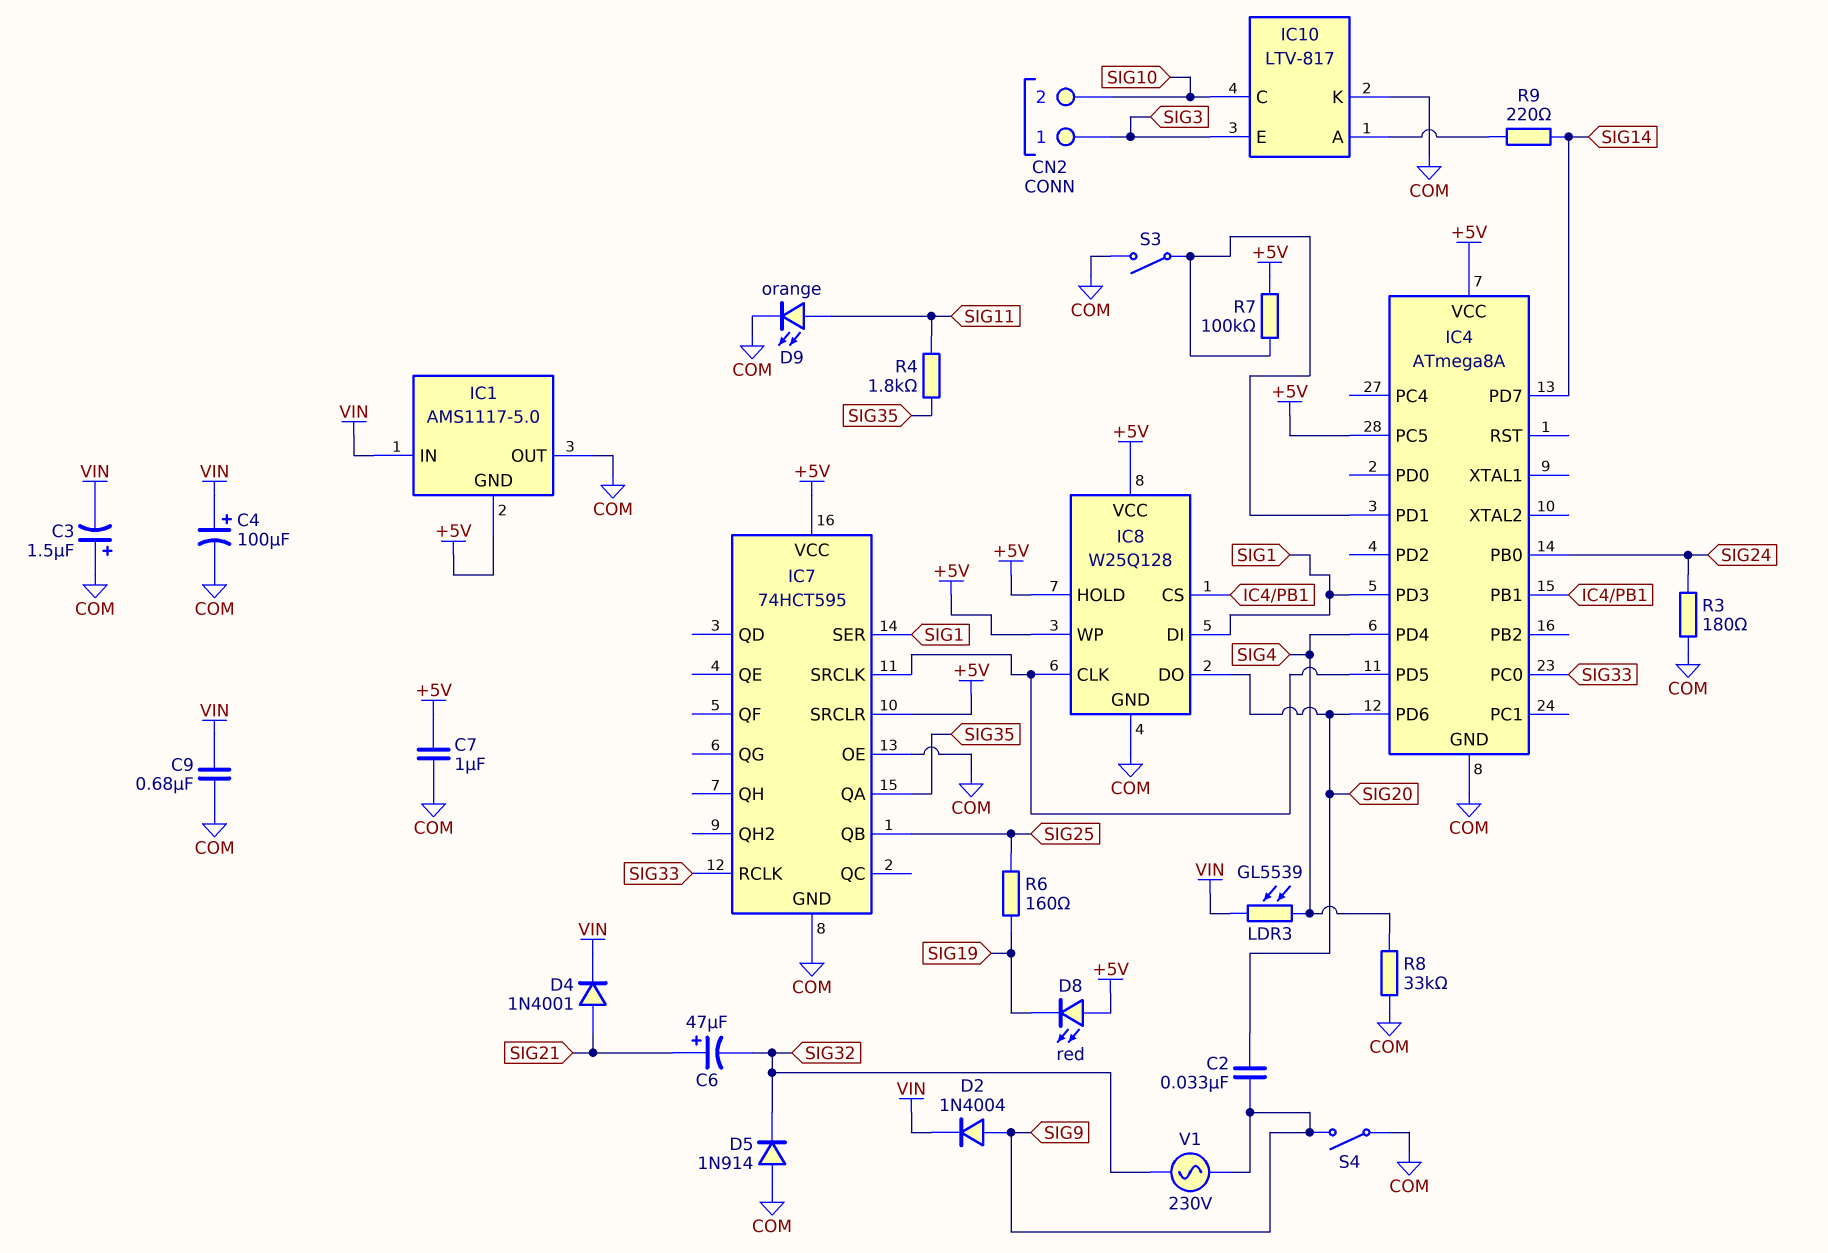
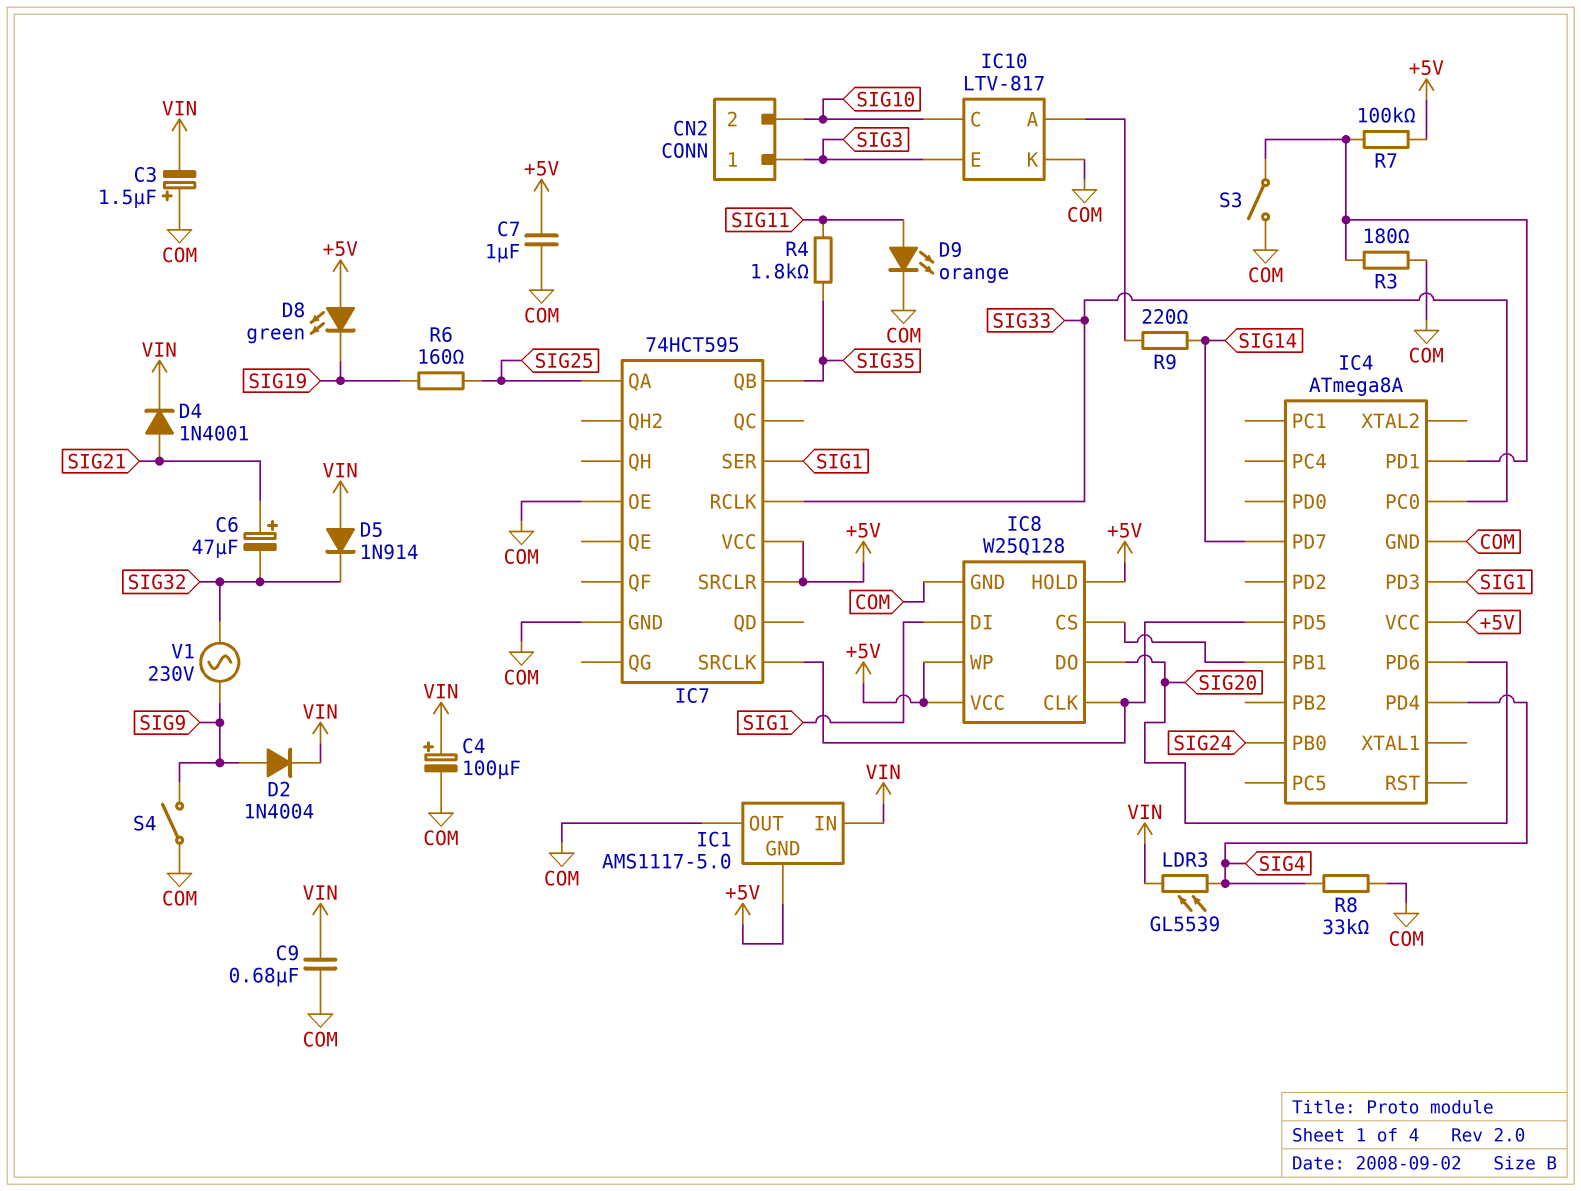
C2: 33nF (SIG9, SIG20) -> none
D5: diode 1N914 (A COM, K SIG32) -> diode 1N914 (A VIN, K SIG32)
D8: LED red (A +5V, K SIG19) -> LED green (A +5V, K SIG19)
IC4 pin PC5: +5V -> none
IC7 pin QA: SIG35 -> SIG25
IC7 pin QB: SIG25 -> SIG35
R3: 180 (COM, SIG24) -> 180 (COM, IC4/PD1)

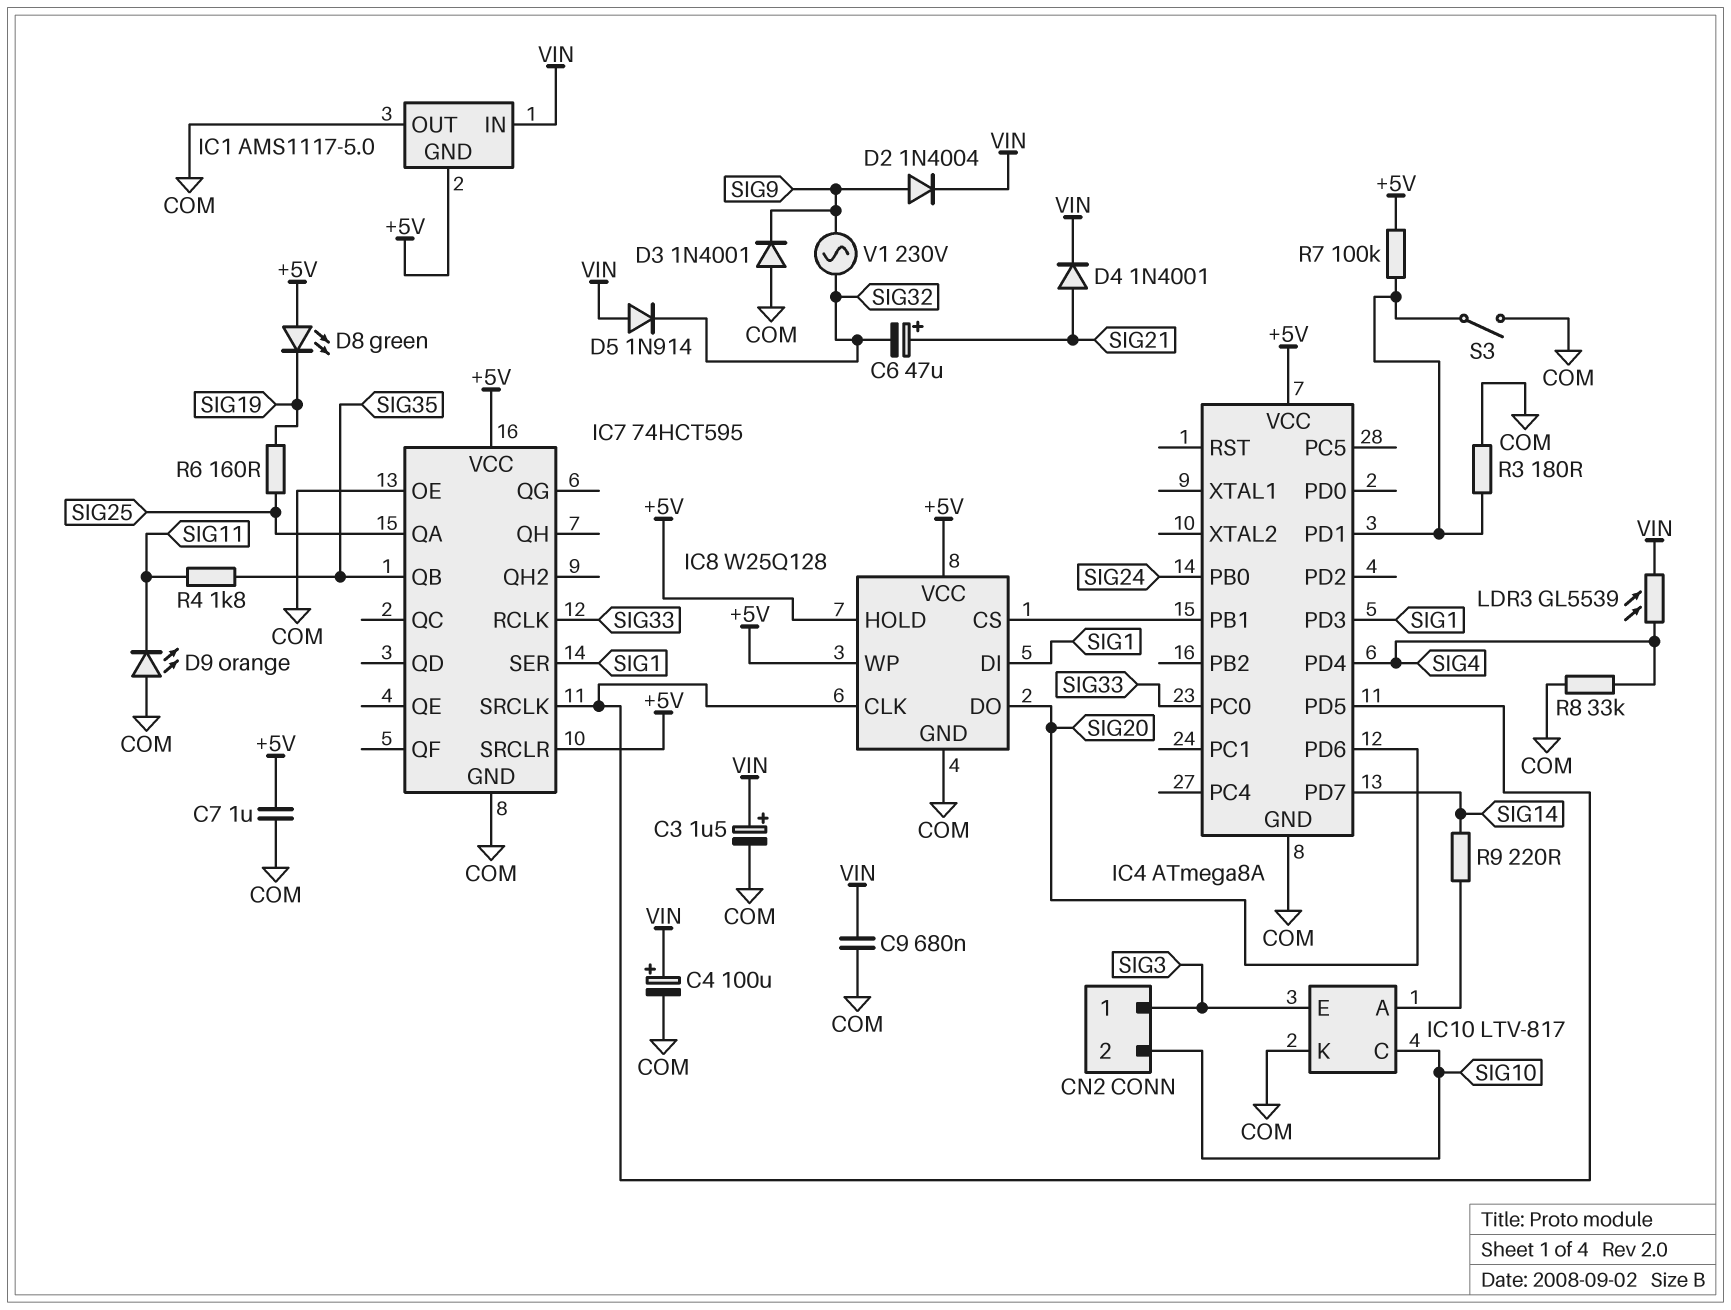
C3: 1.5uF (plus COM, minus VIN) -> 1.5uF (plus VIN, minus COM)
D3: none -> diode 1N4001 (A COM, K SIG9)
D9: LED orange (A SIG11, K COM) -> LED orange (A COM, K SIG11)
S4: switch (COM, SIG9) -> none

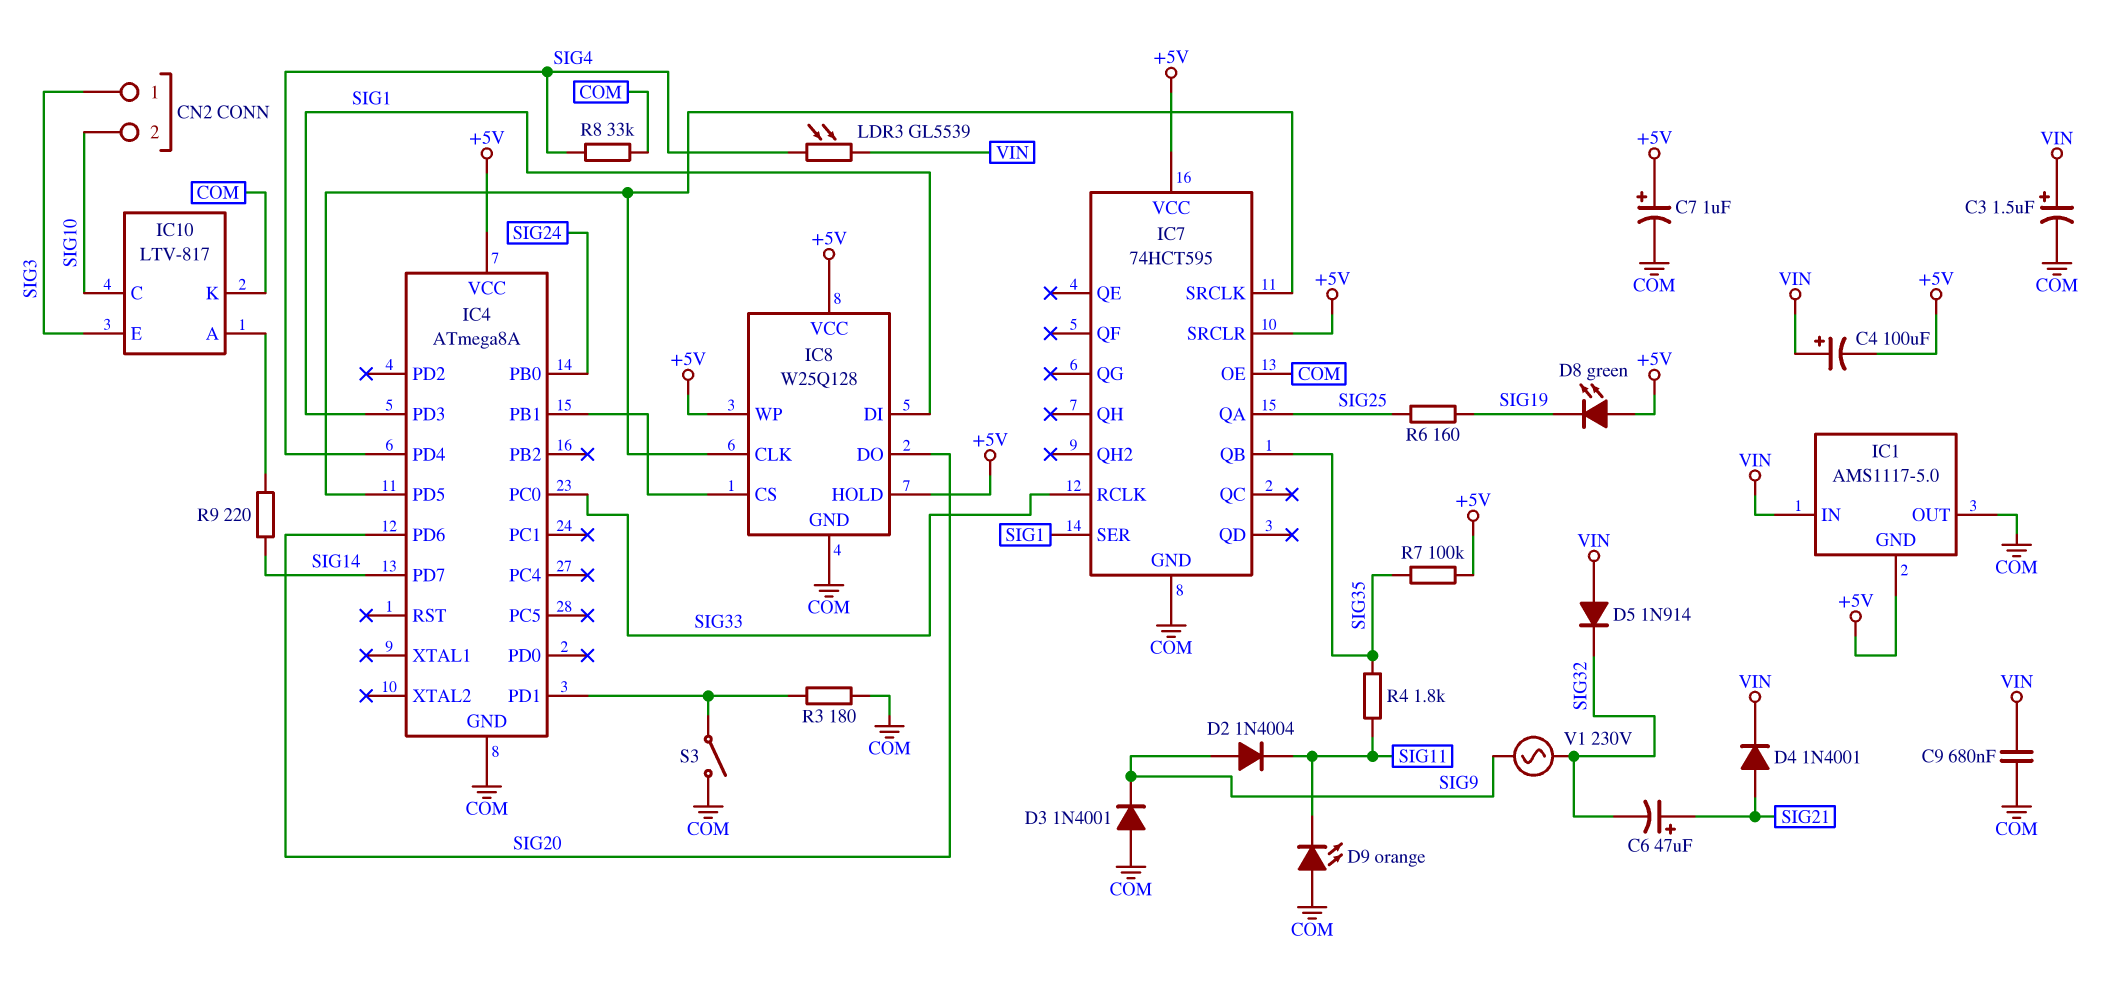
C4: 100uF (plus VIN, minus COM) -> 100uF (plus VIN, minus +5V)
C7: 1uF (+5V, COM) -> 1uF (plus +5V, minus COM)
D2: diode 1N4004 (A SIG9, K VIN) -> diode 1N4004 (A SIG9, K SIG11)
R7: 100k (+5V, IC4/PD1) -> 100k (+5V, SIG35)

